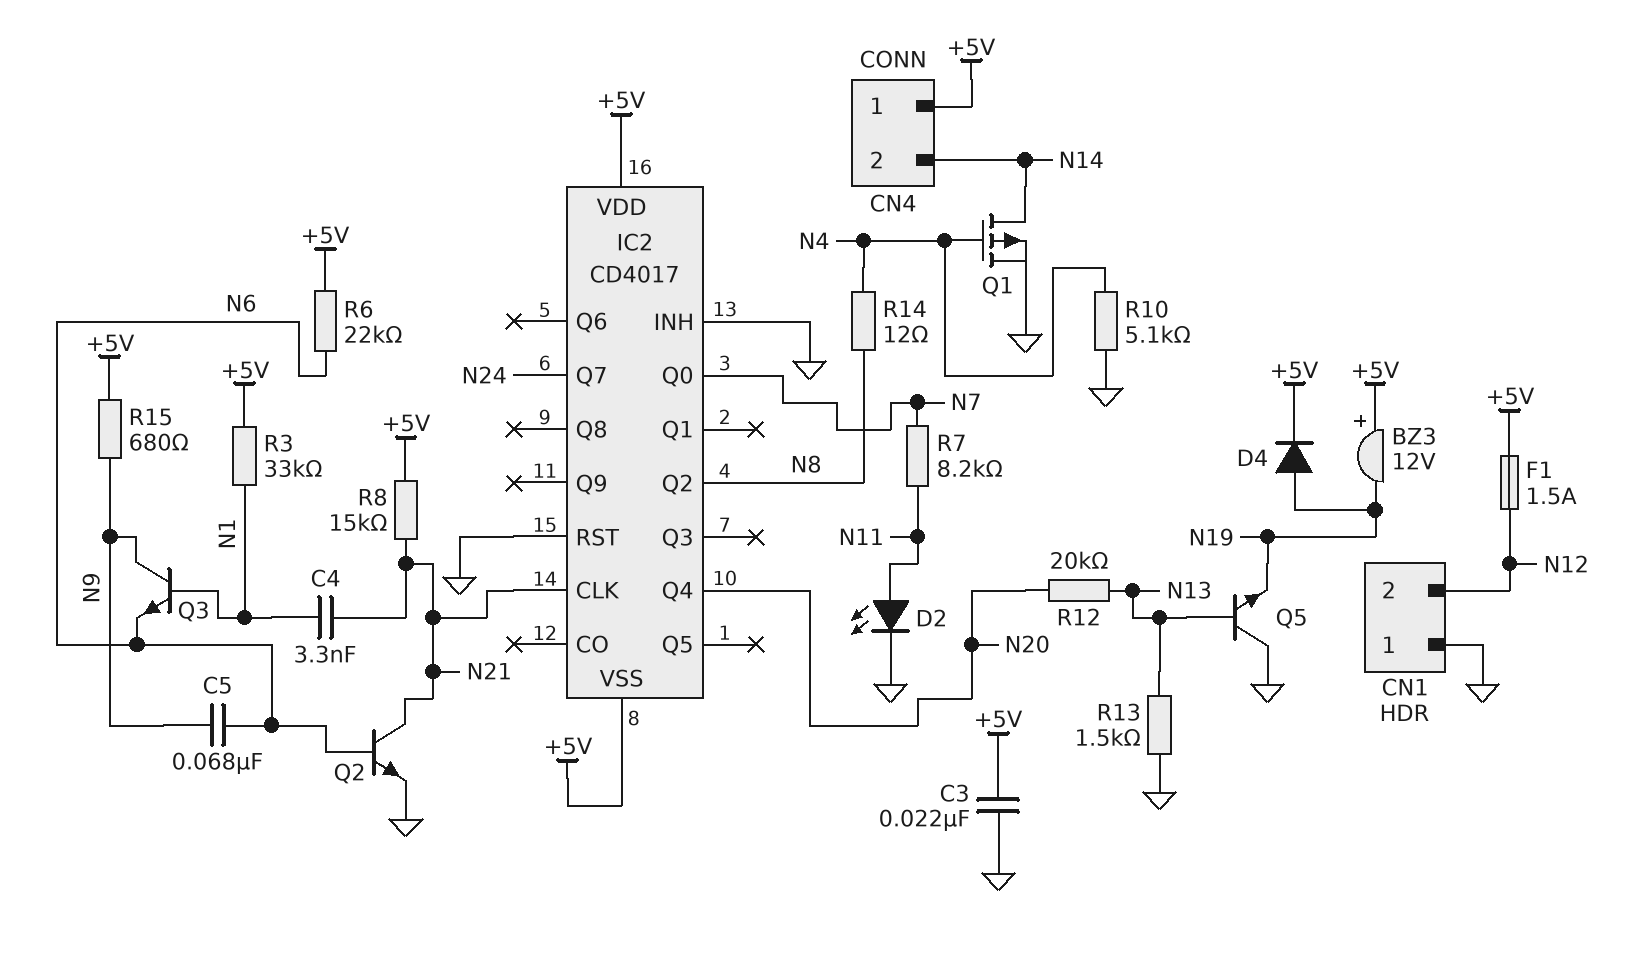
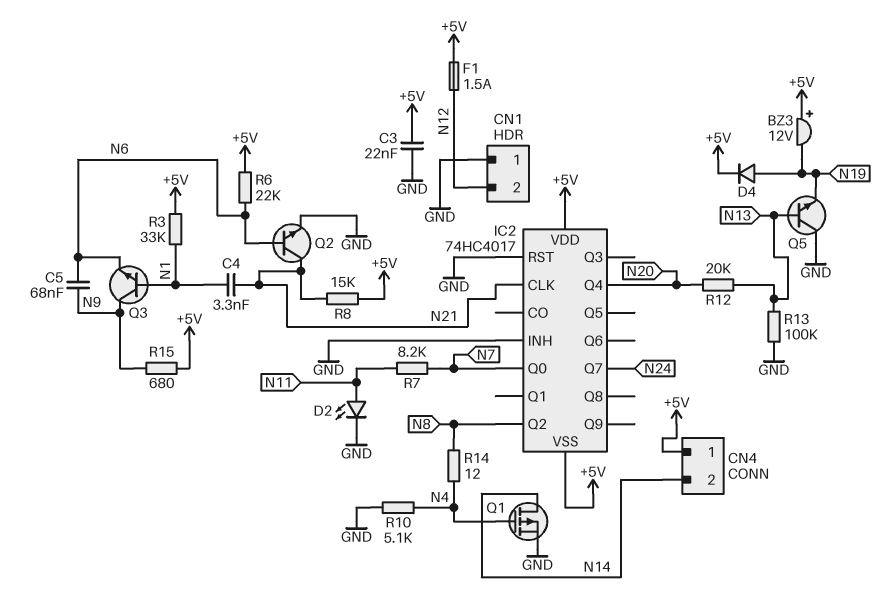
IC2: CD4017 -> 74HC4017
R13: 1.5k (GND, N13) -> 100k (GND, N13)

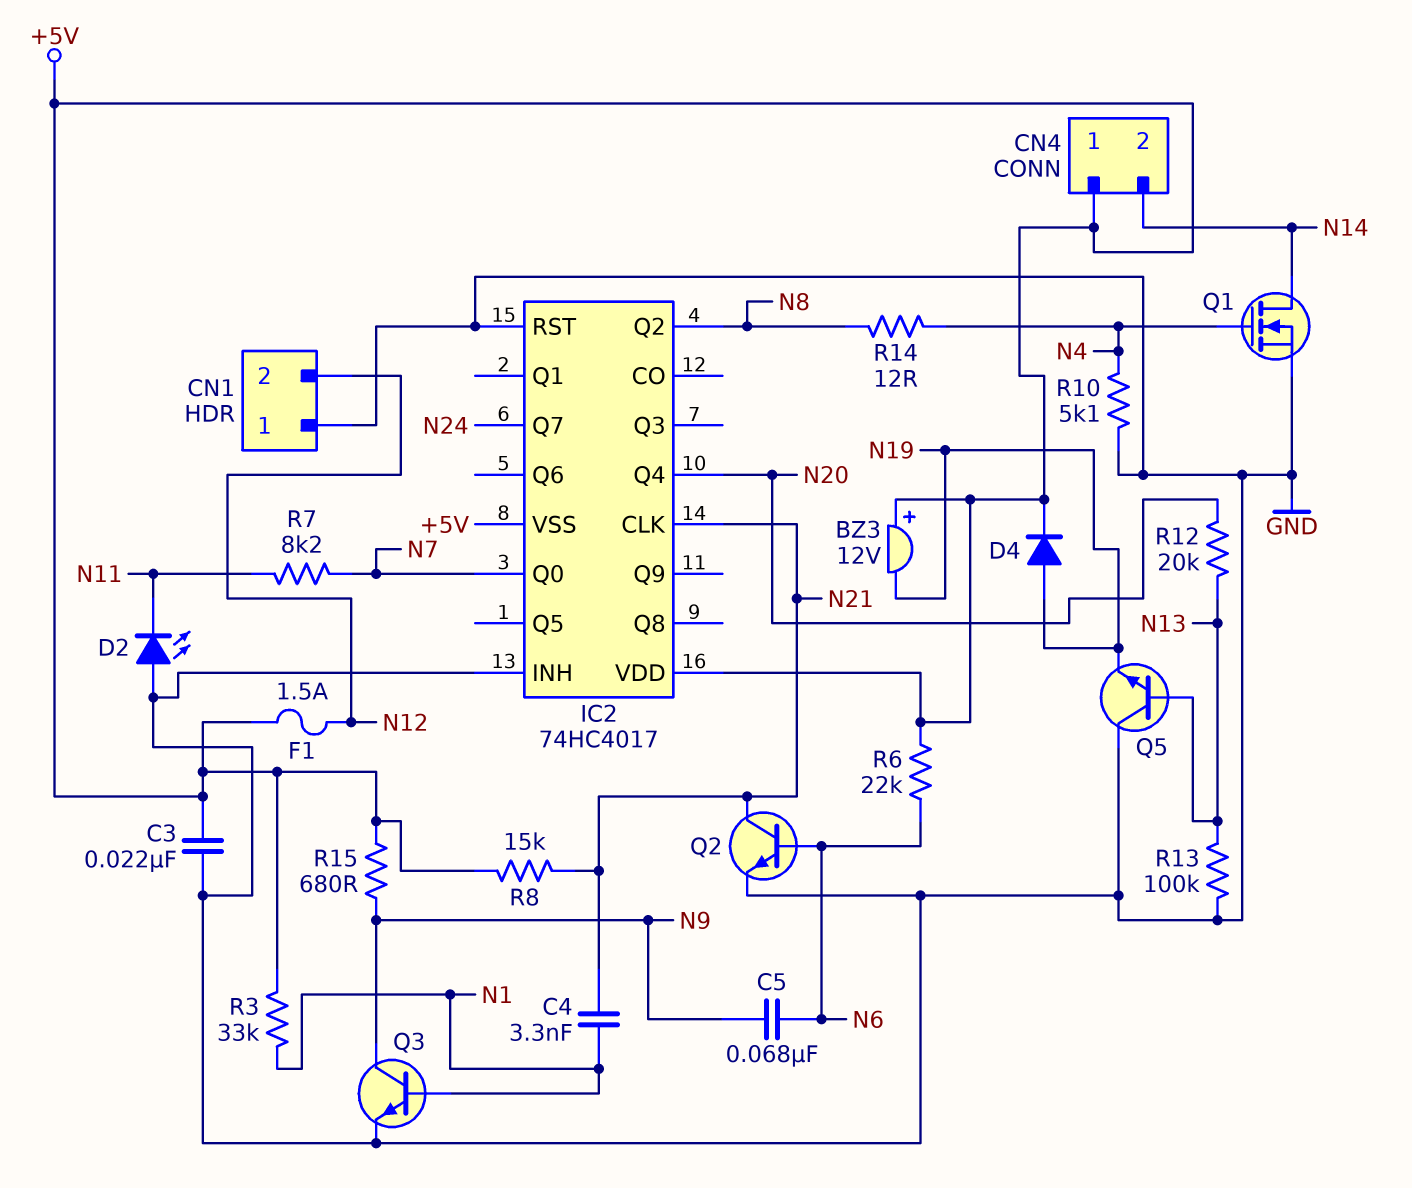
D2: LED (A N11, K GND) -> LED (A GND, K N11)
Q1: PMOS (G N4, D N14, S GND) -> NMOS (G N4, D N14, S GND)
Q3: NPN (B N1, C N9, E N6) -> NPN (B N1, C N9, E GND)

